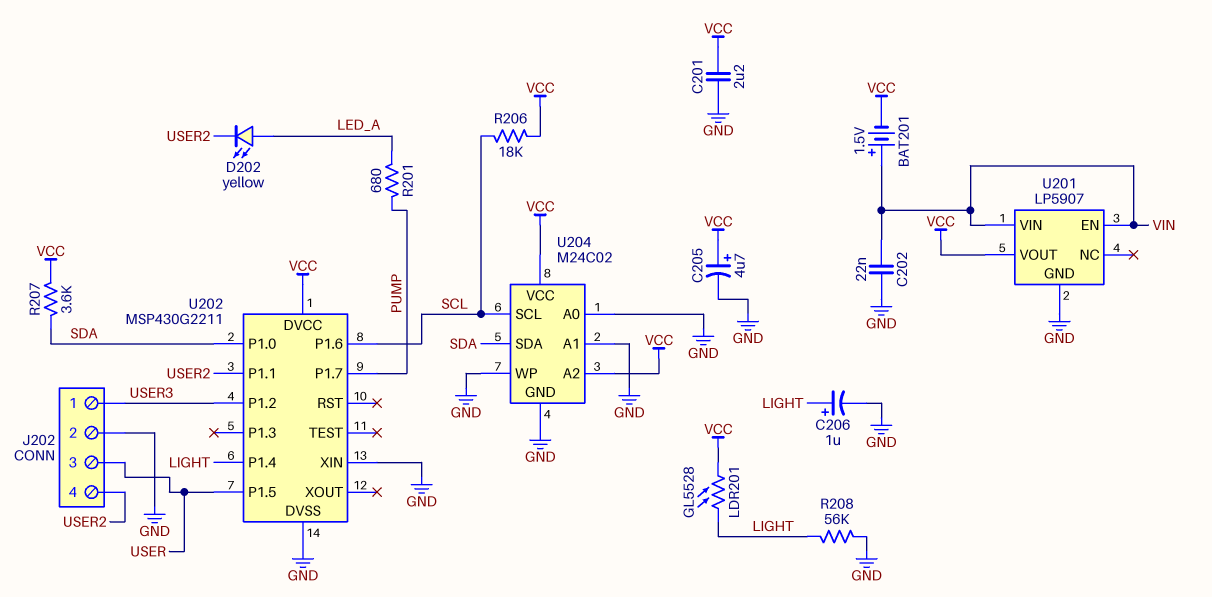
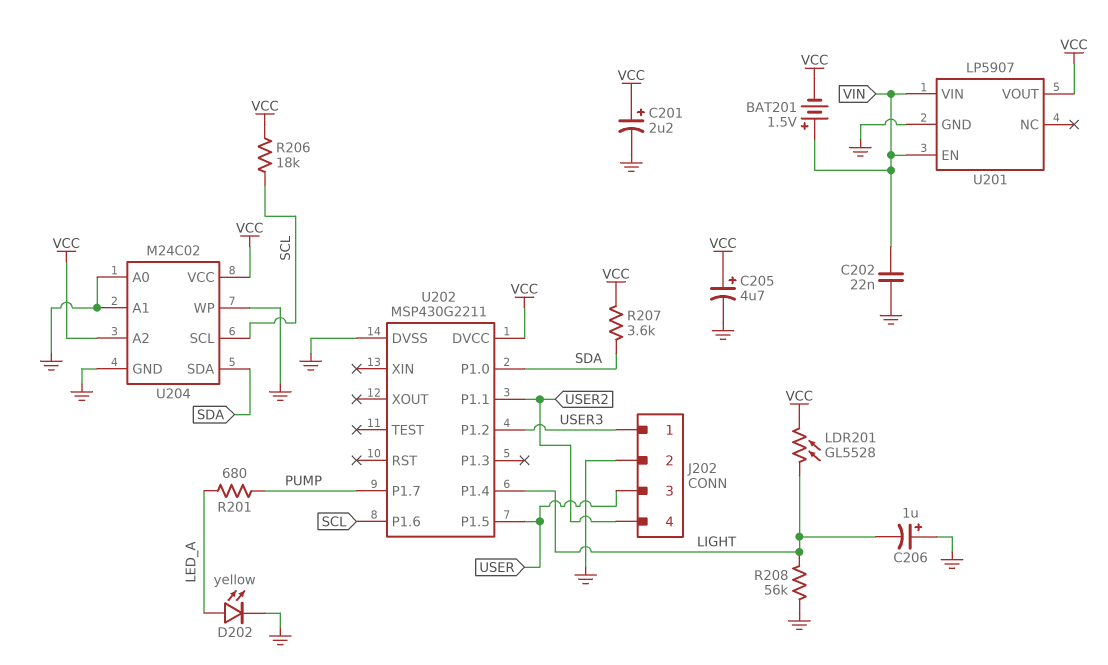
C201: 2.2uF (GND, VCC) -> 2.2uF (plus VCC, minus GND)
C206: 1uF (plus LIGHT, minus GND) -> 1uF (plus GND, minus LIGHT)
D202: LED yellow (A LED_A, K USER2) -> LED yellow (A LED_A, K GND)
U202 pin XIN: GND -> none

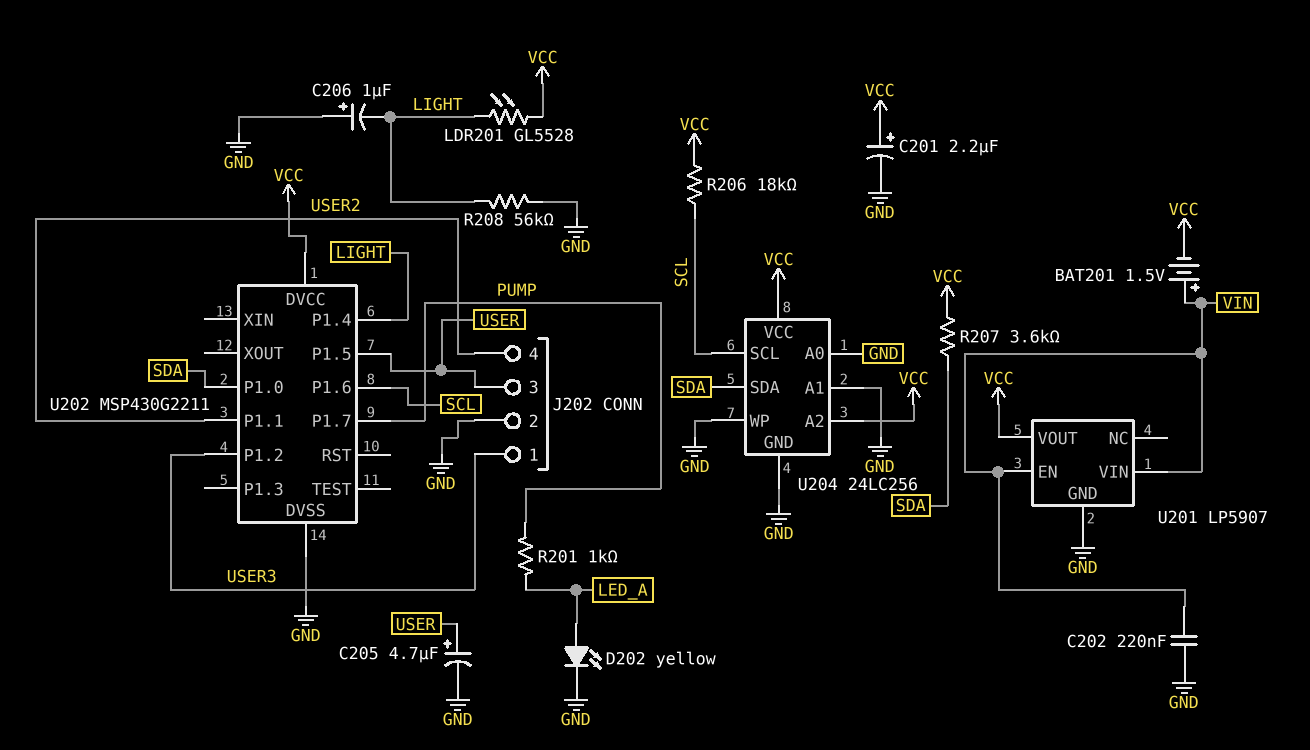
C202: 22nF (GND, VIN) -> 220nF (GND, VIN)
C205: 4.7uF (plus VCC, minus GND) -> 4.7uF (plus USER, minus GND)
R201: 680 (LED_A, PUMP) -> 1k (LED_A, PUMP)
U204: M24C02 -> 24LC256

